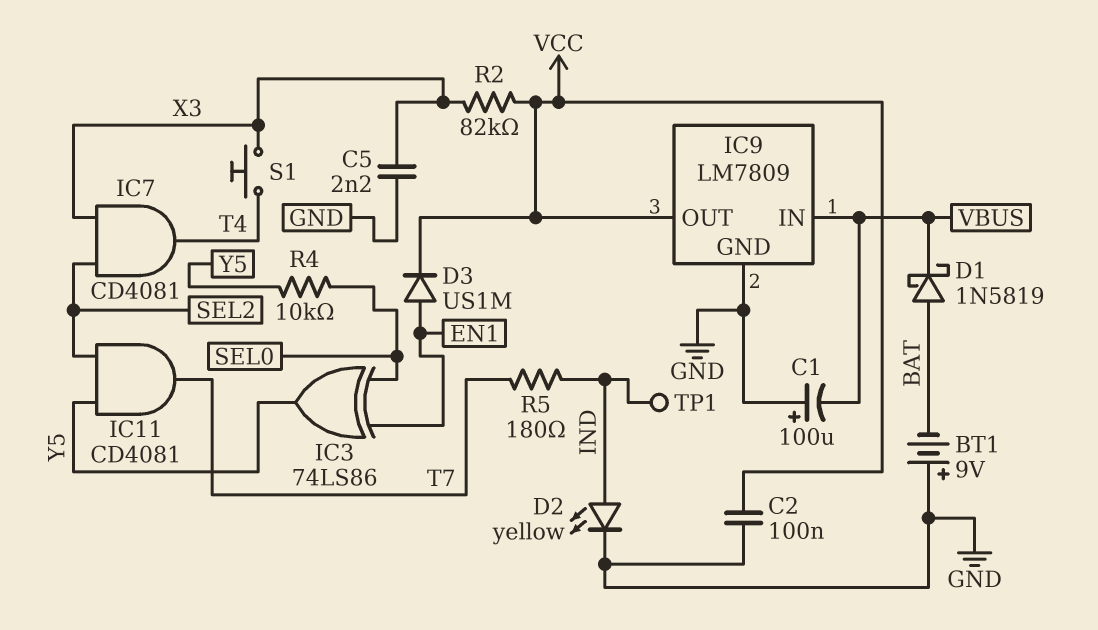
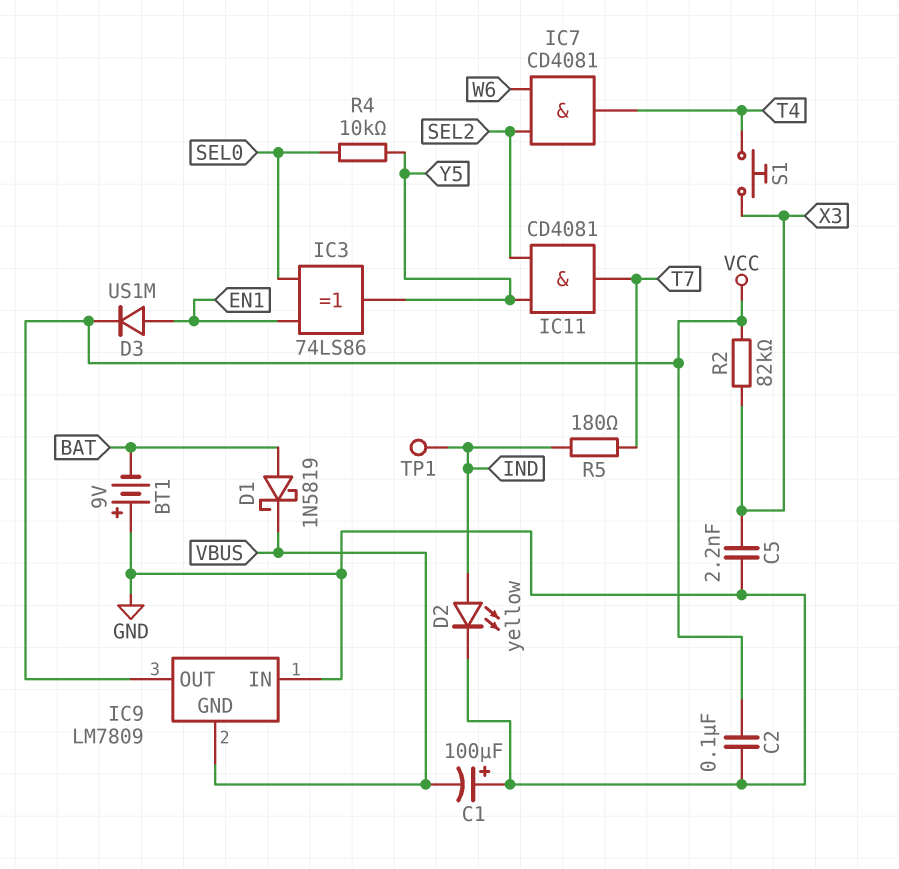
IC7: AND CD4081 (in SEL2, in X3, out T4) -> AND CD4081 (in SEL2, in W6, out T4)
IC9 pin GND: GND -> VBUS
IC9 pin IN: VBUS -> GND

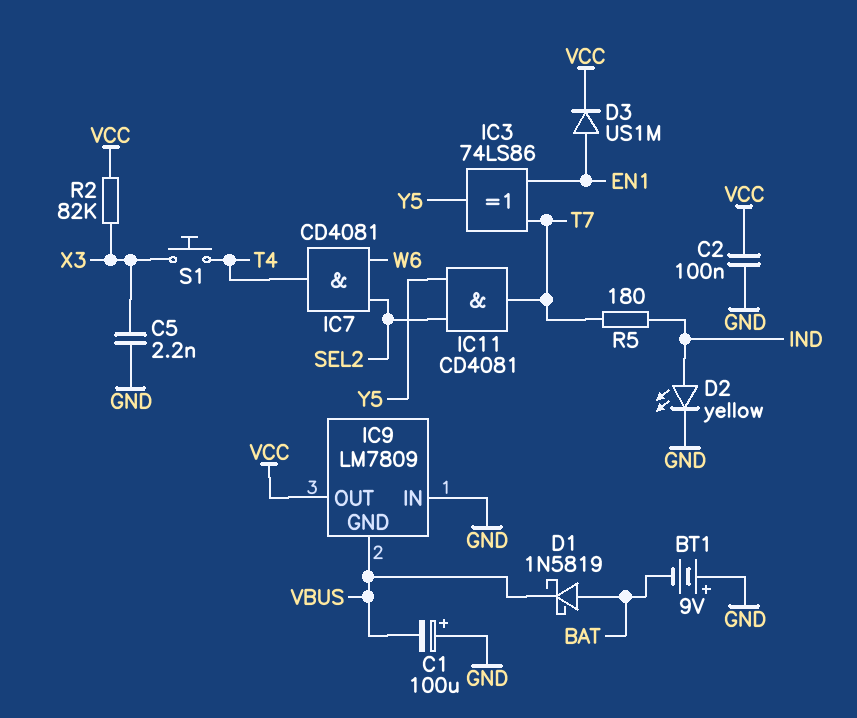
IC3: XOR 74LS86 (in EN1, in SEL0, out Y5) -> XOR 74LS86 (in EN1, in T7, out Y5)
R4: 10k (SEL0, Y5) -> none
TP1: test point (IND) -> none

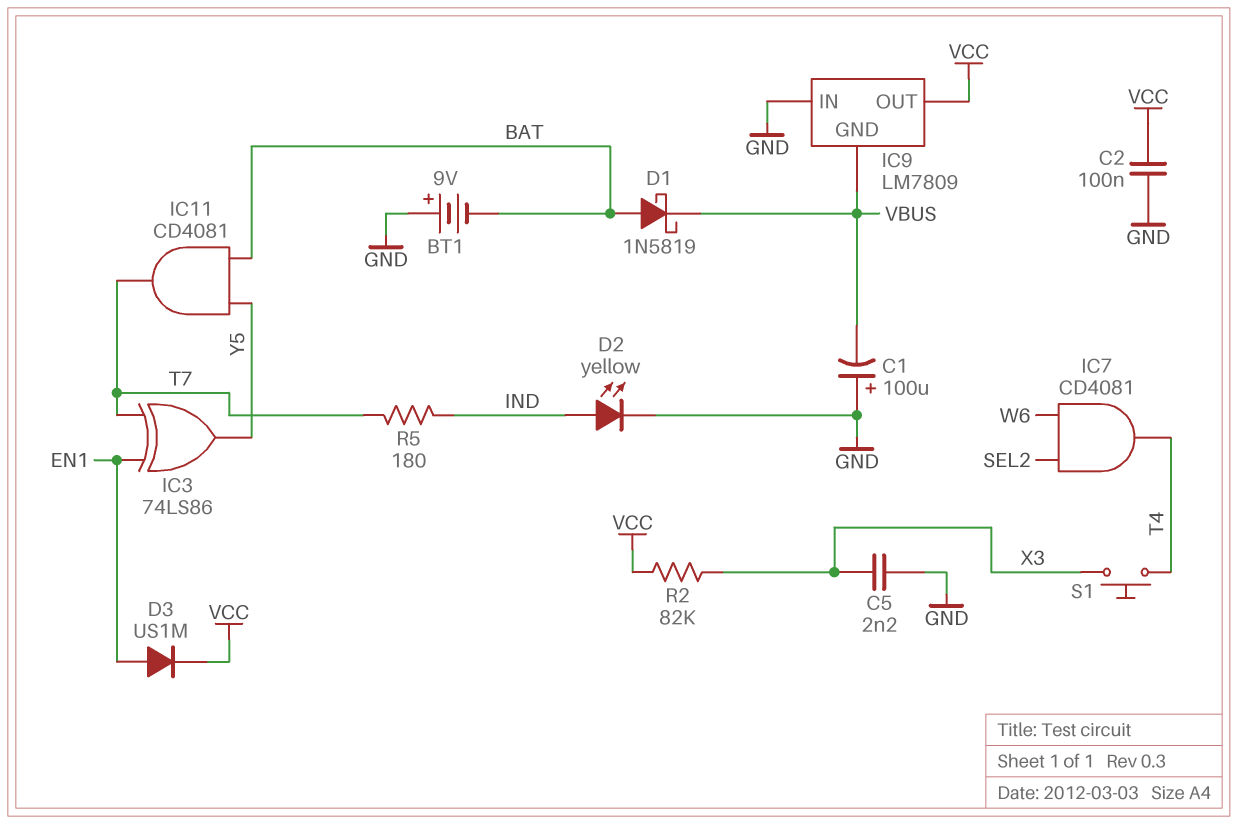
IC11: AND CD4081 (in SEL2, in Y5, out T7) -> AND CD4081 (in BAT, in Y5, out T7)

